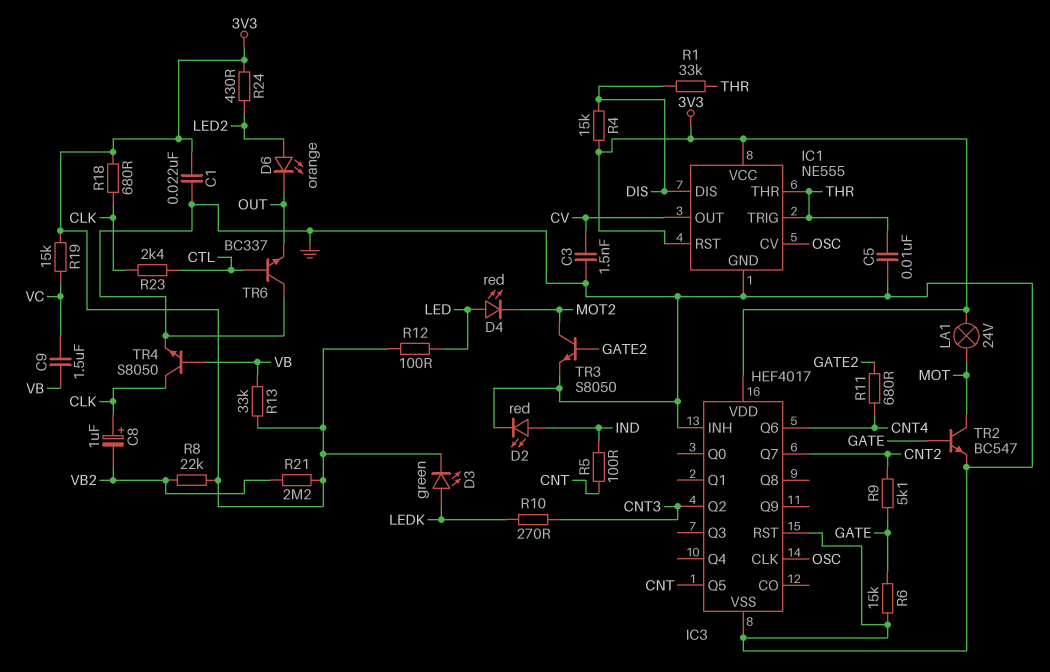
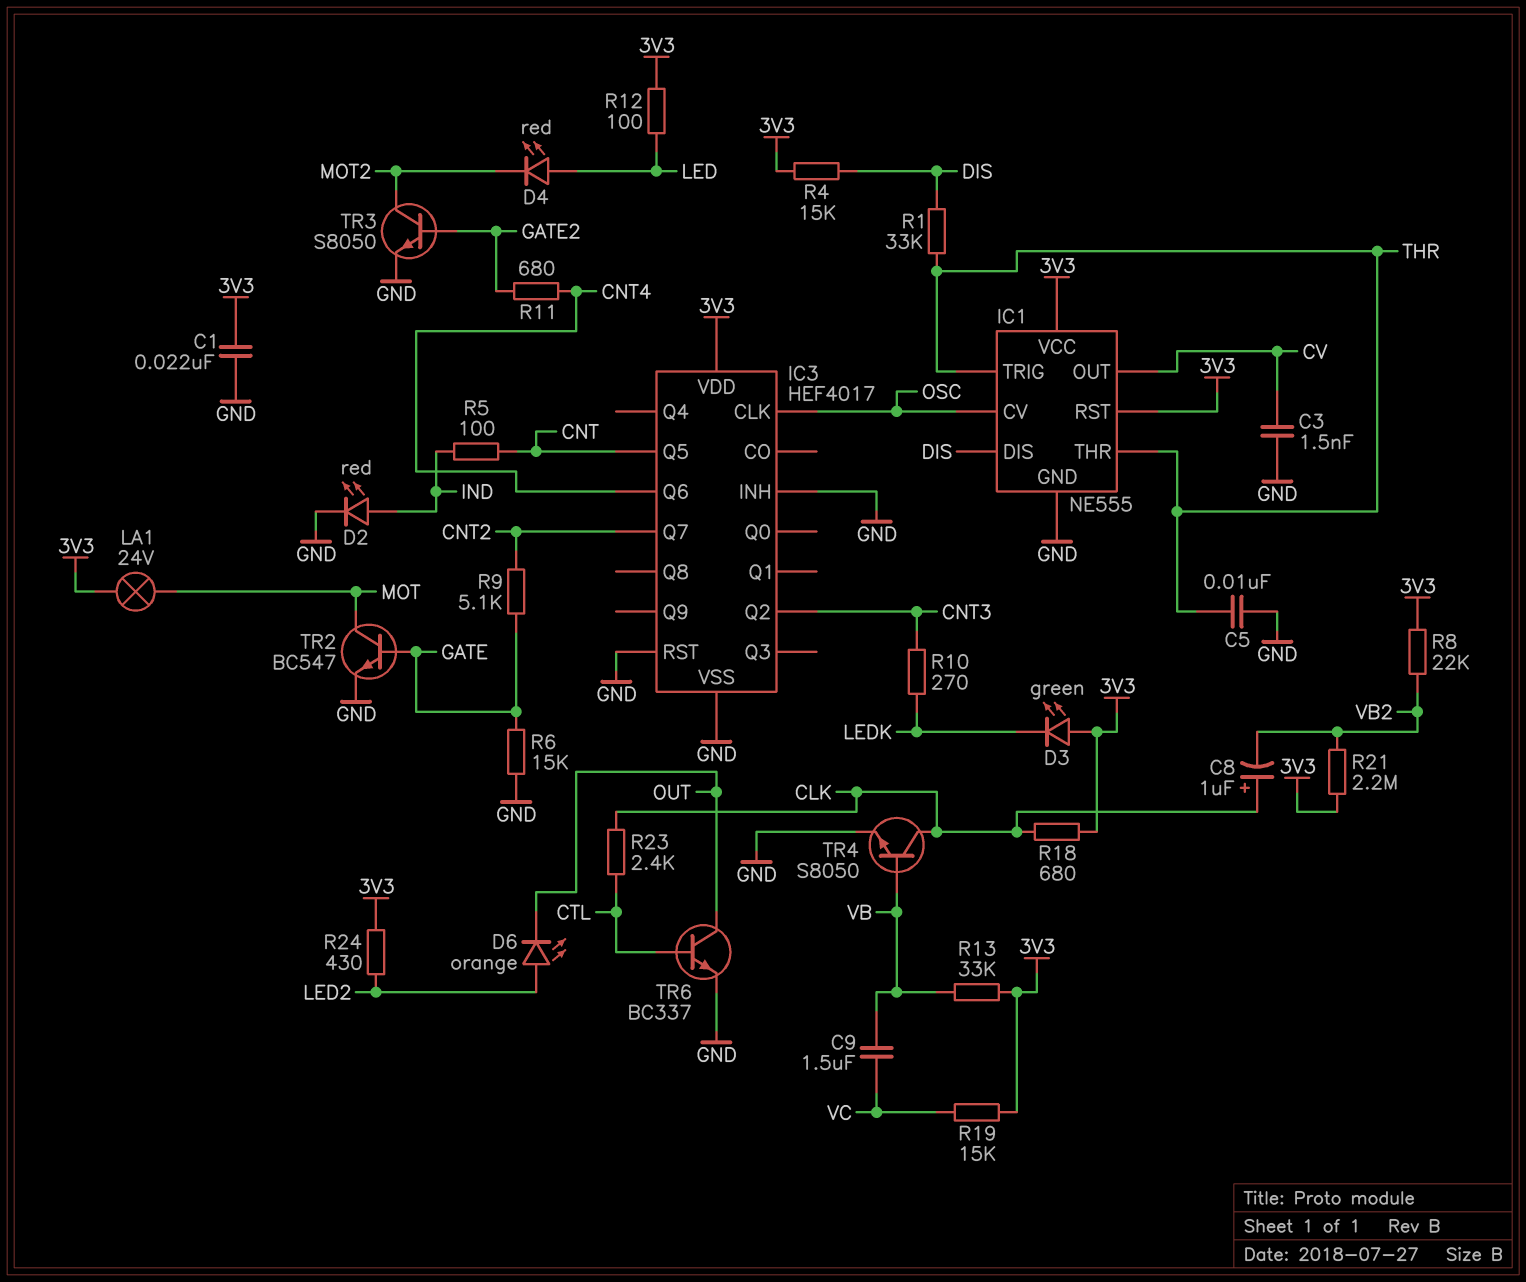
D3: LED green (A LEDK, K 3V3) -> LED green (A 3V3, K LEDK)
TR6: NPN BC337 (B CTL, C GND, E OUT) -> NPN BC337 (B CTL, C OUT, E GND)

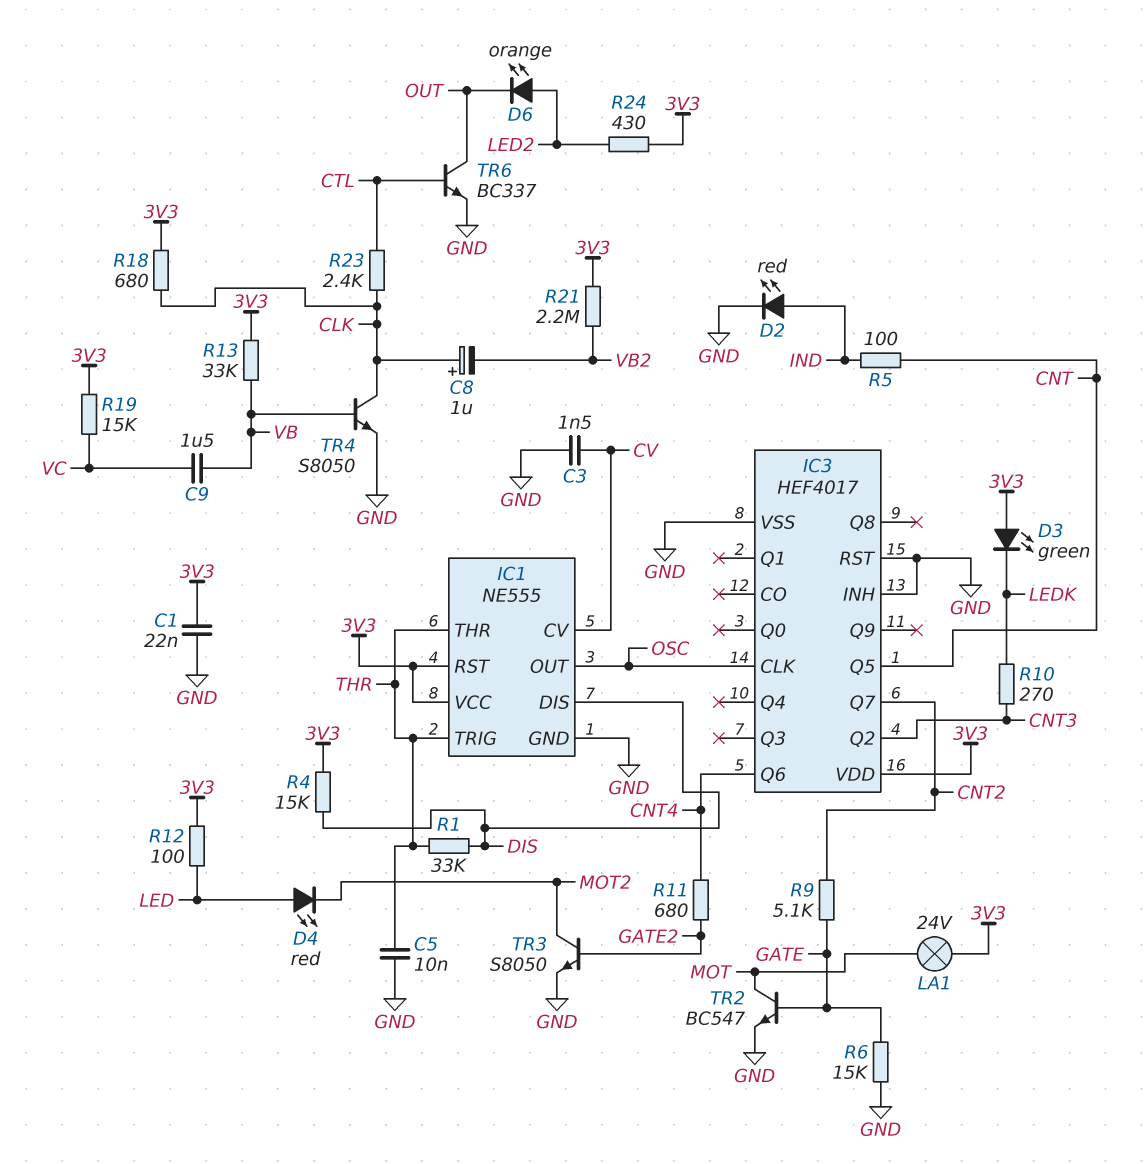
IC1 pin CV: OSC -> CV
IC1 pin OUT: CV -> OSC
R8: 22k (3V3, VB2) -> none

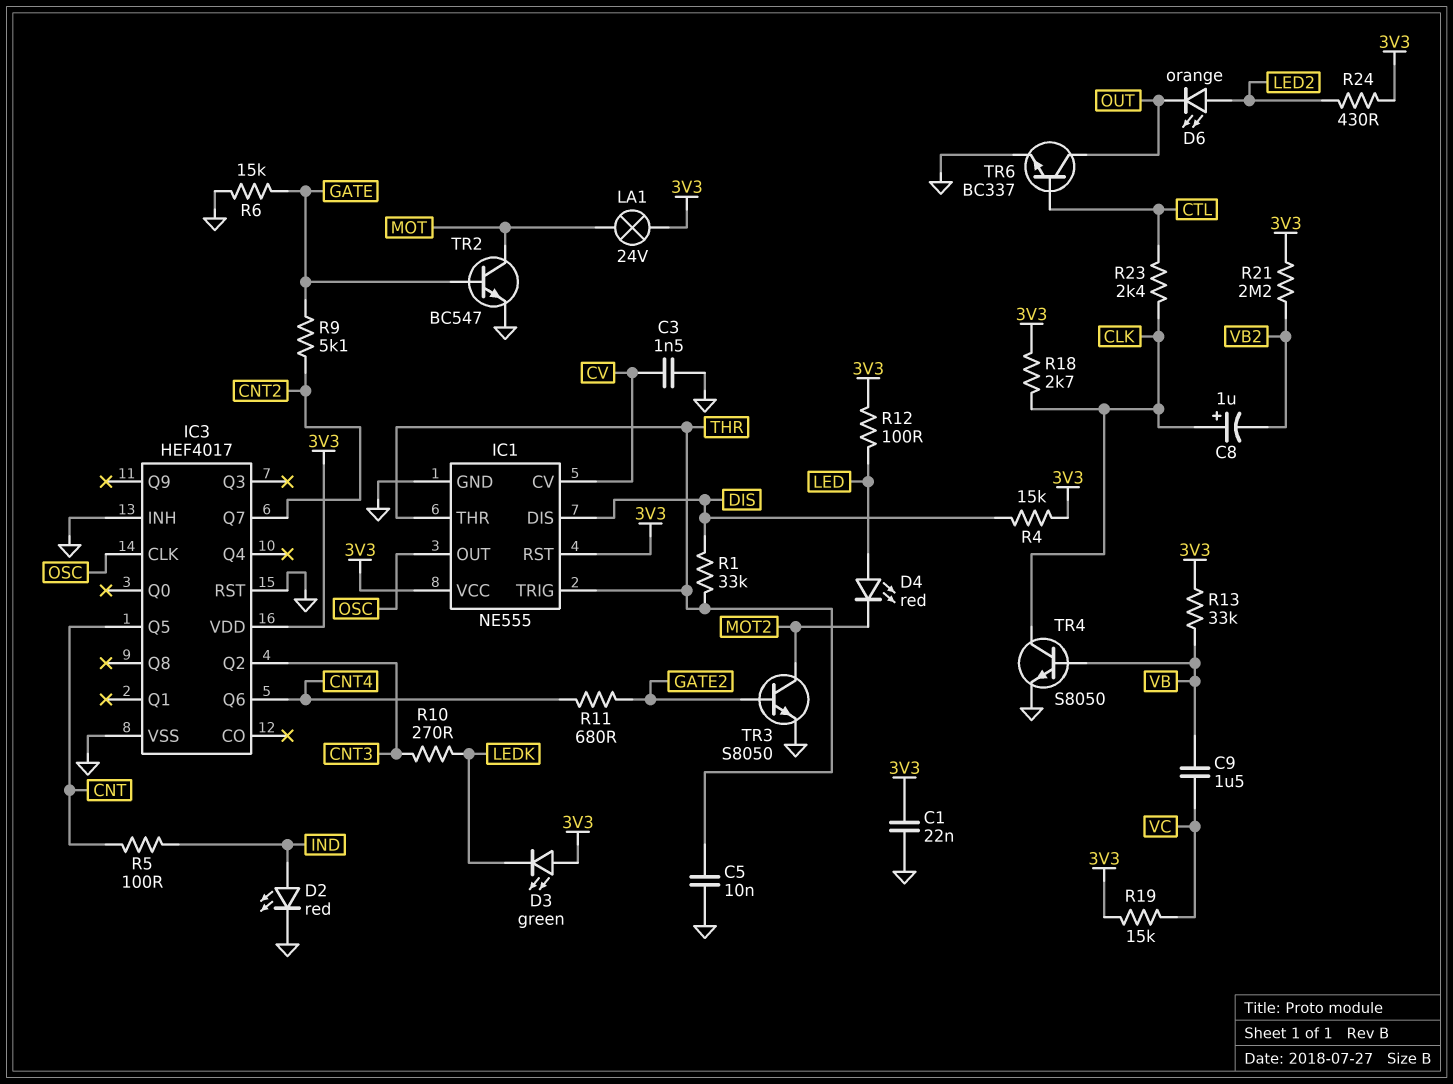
R18: 680 (3V3, CLK) -> 2.7k (3V3, CLK)

